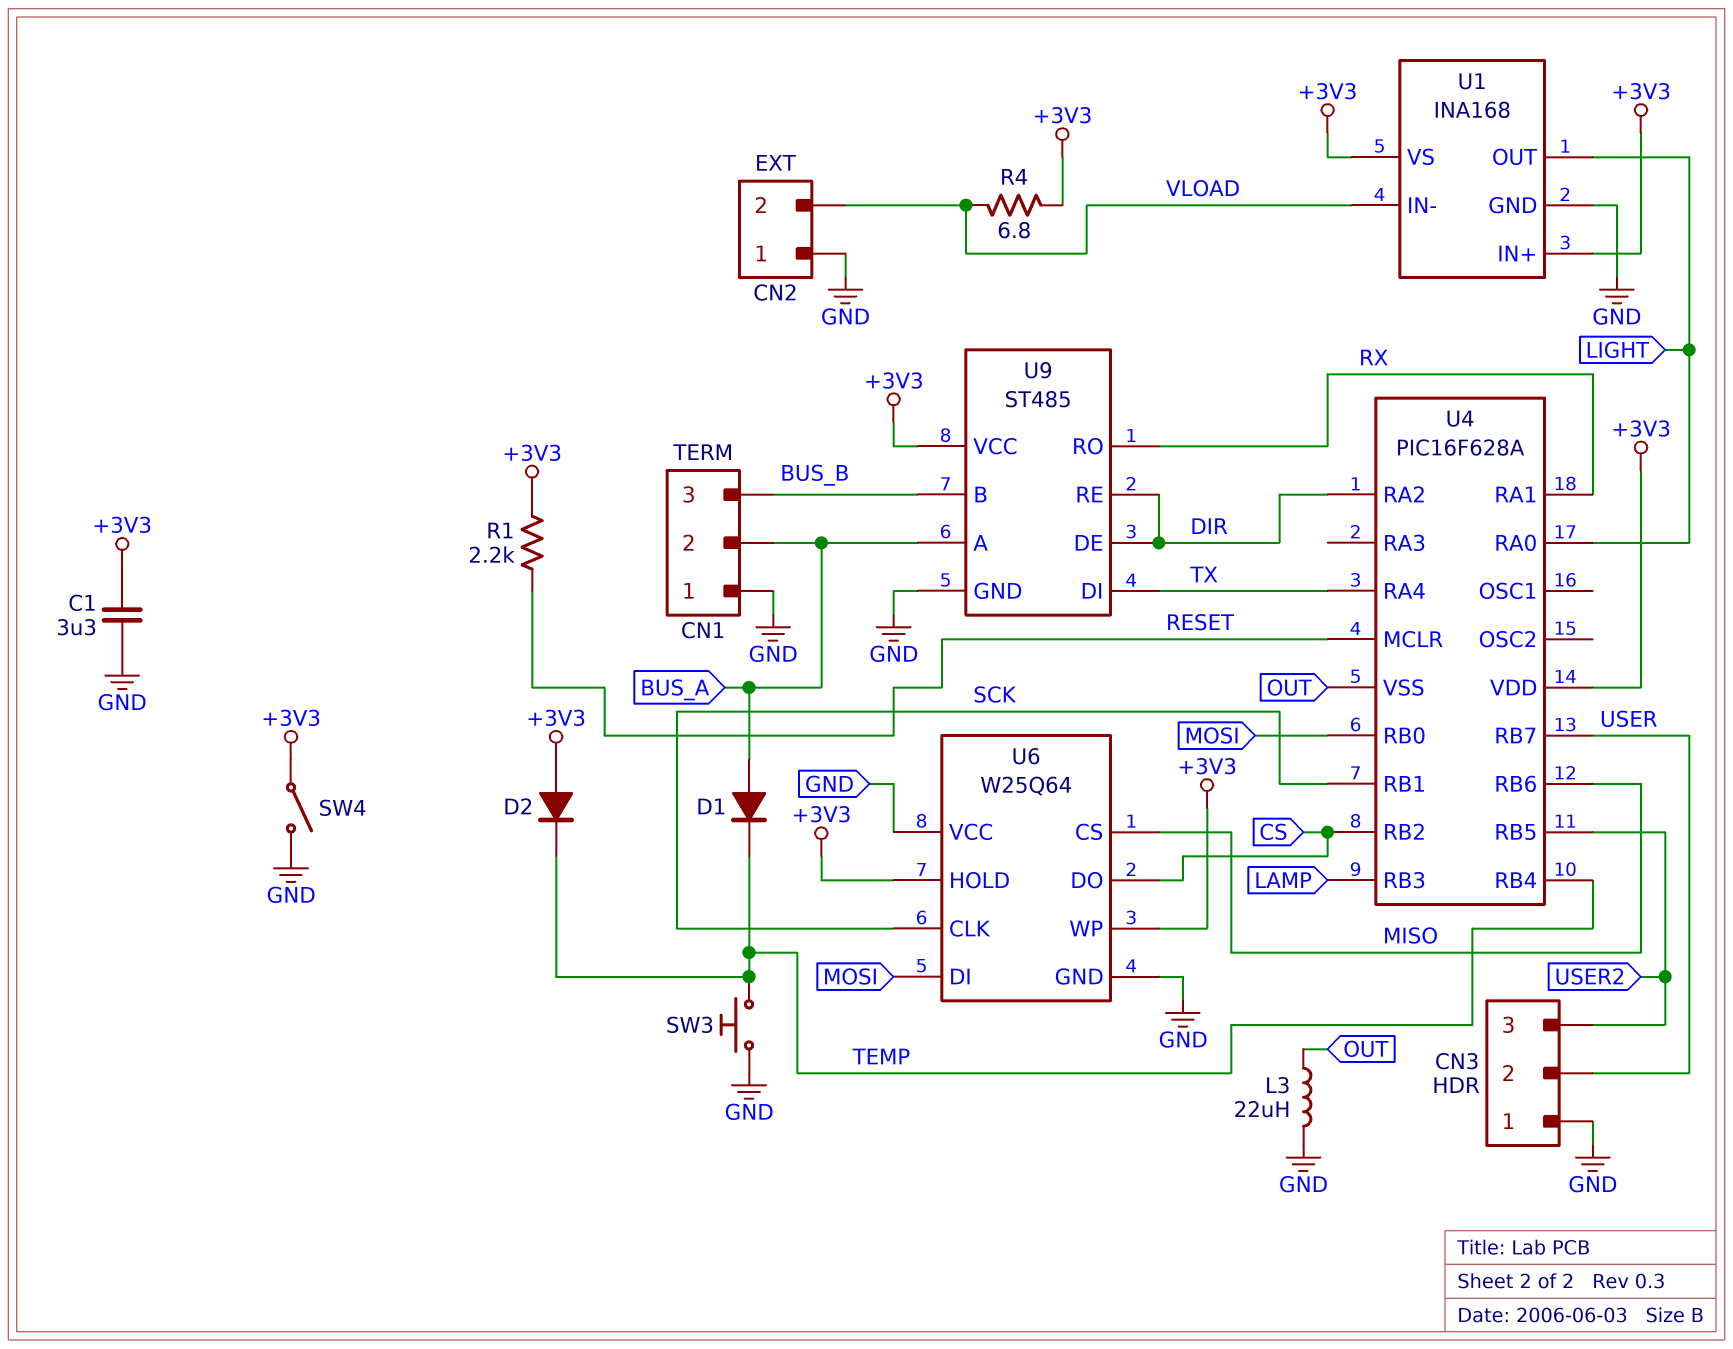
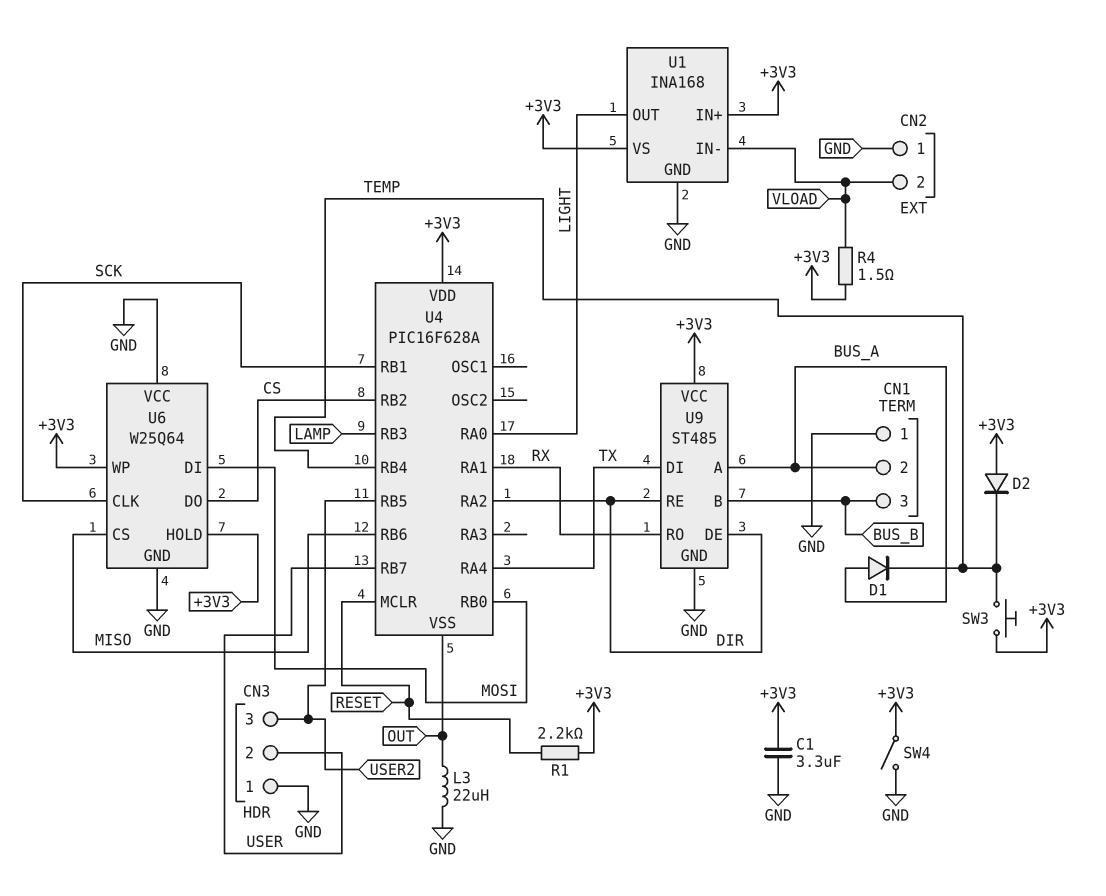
R4: 6.8 (+3V3, VLOAD) -> 1.5 (+3V3, VLOAD)
SW3: button (GND, TEMP) -> button (+3V3, TEMP)

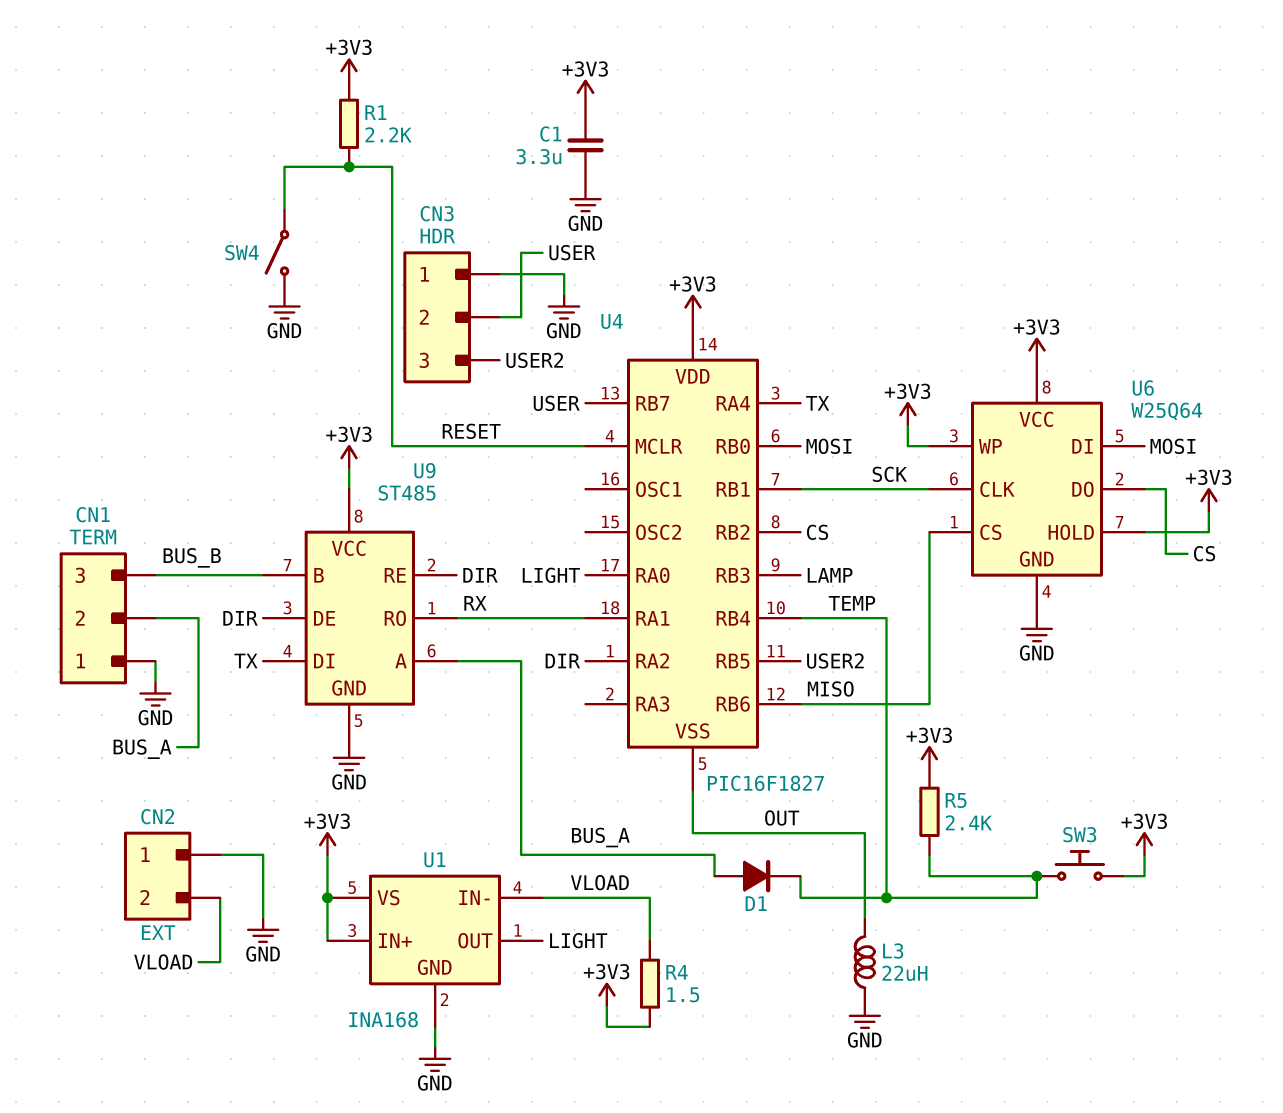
D2: diode (A +3V3, K TEMP) -> none
R5: none -> 2.4k (+3V3, TEMP)
SW4: switch (+3V3, GND) -> switch (GND, RESET)
U4: PIC16F628A -> PIC16F1827
U6 pin VCC: GND -> +3V3

